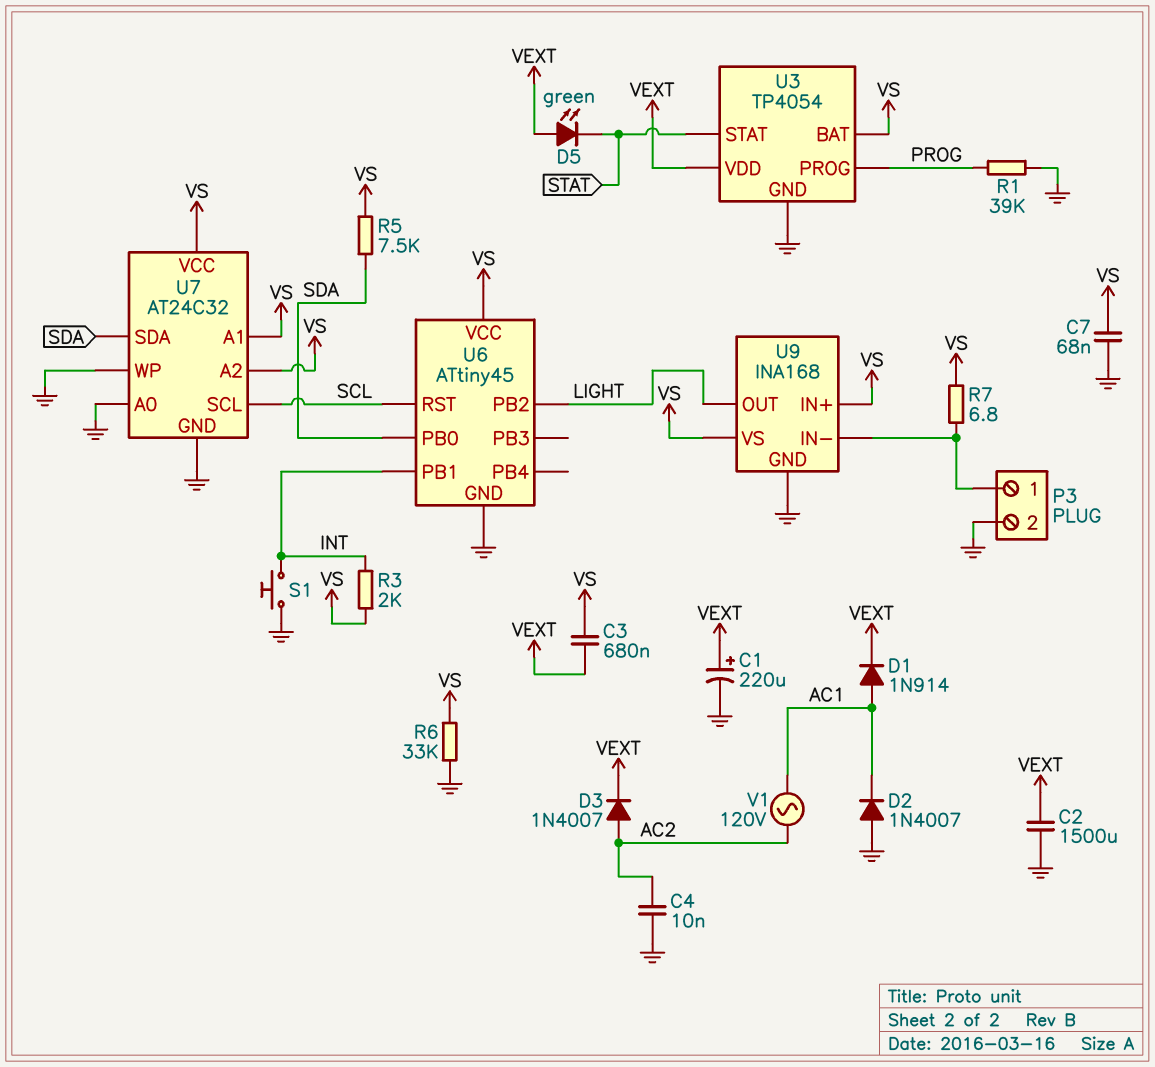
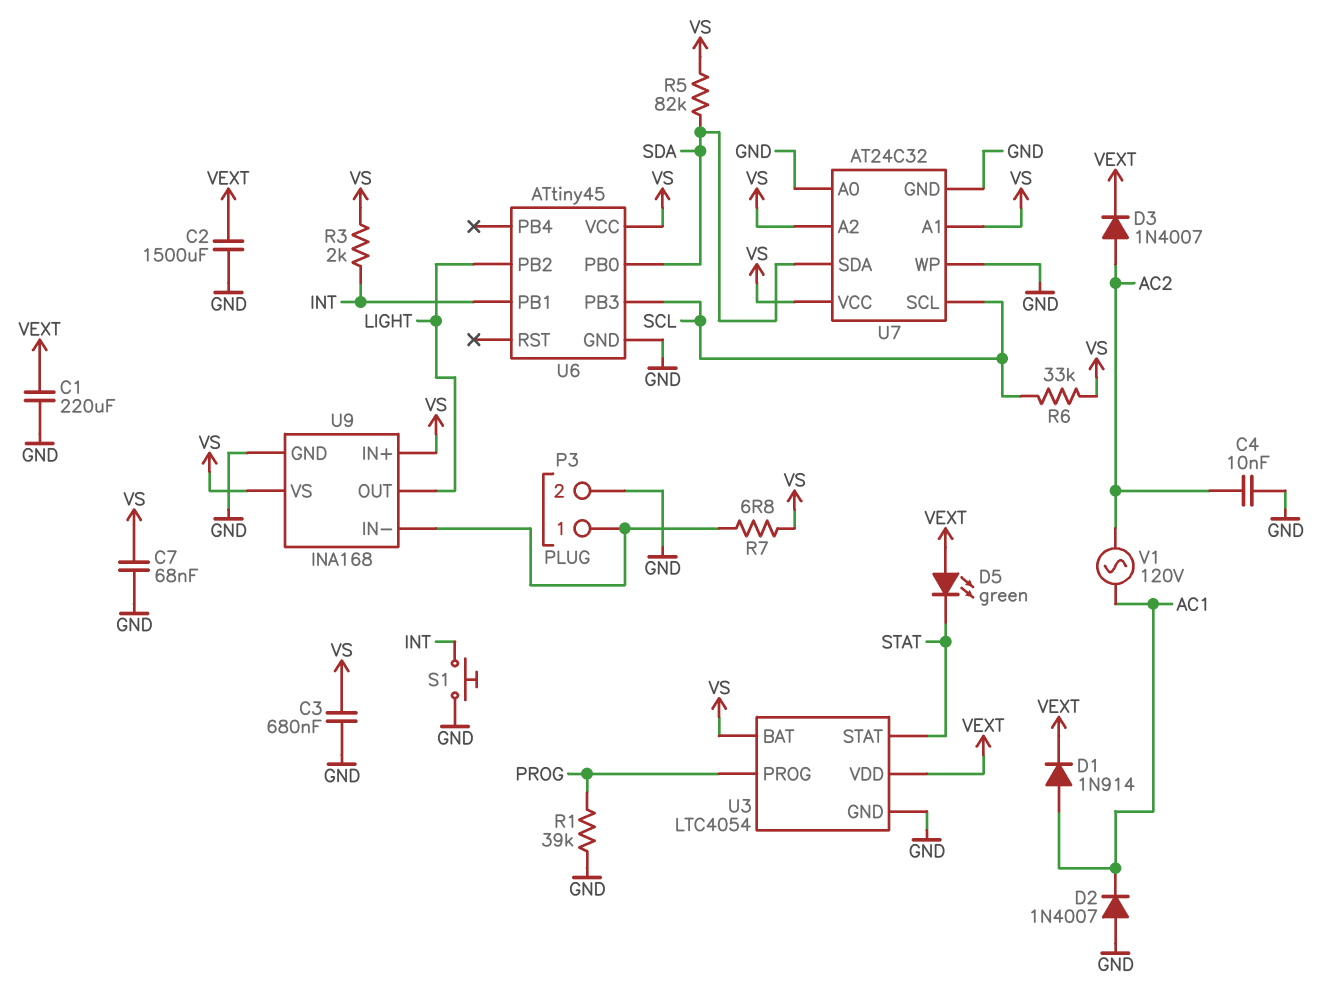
C1: 220uF (plus VEXT, minus GND) -> 220uF (GND, VEXT)
C3: 680nF (VEXT, VS) -> 680nF (GND, VS)
R5: 7.5k (SDA, VS) -> 82k (SDA, VS)
R6: 33k (GND, VS) -> 33k (SCL, VS)
U3: TP4054 -> LTC4054
U6 pin PB3: none -> SCL
U6 pin RST: SCL -> none

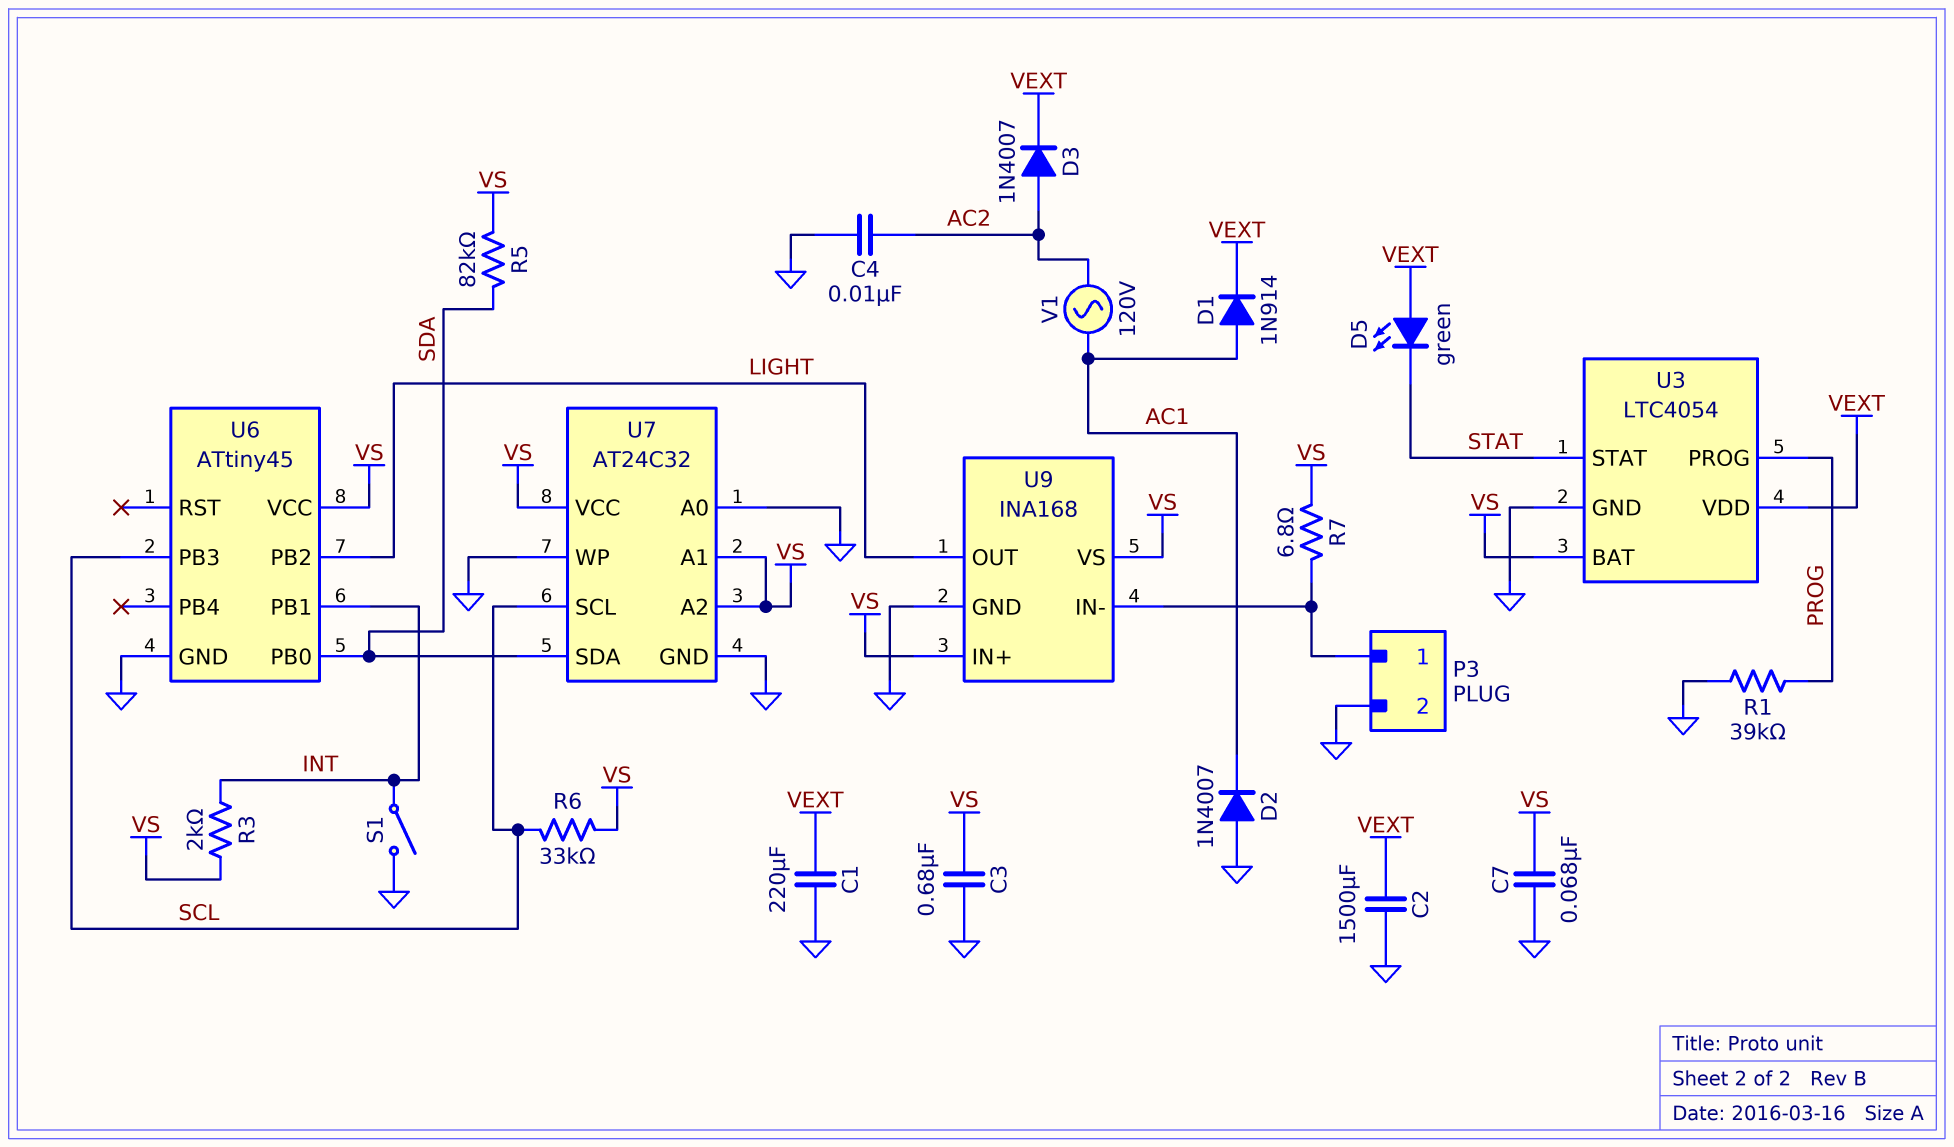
S1: button (GND, INT) -> switch (GND, INT)

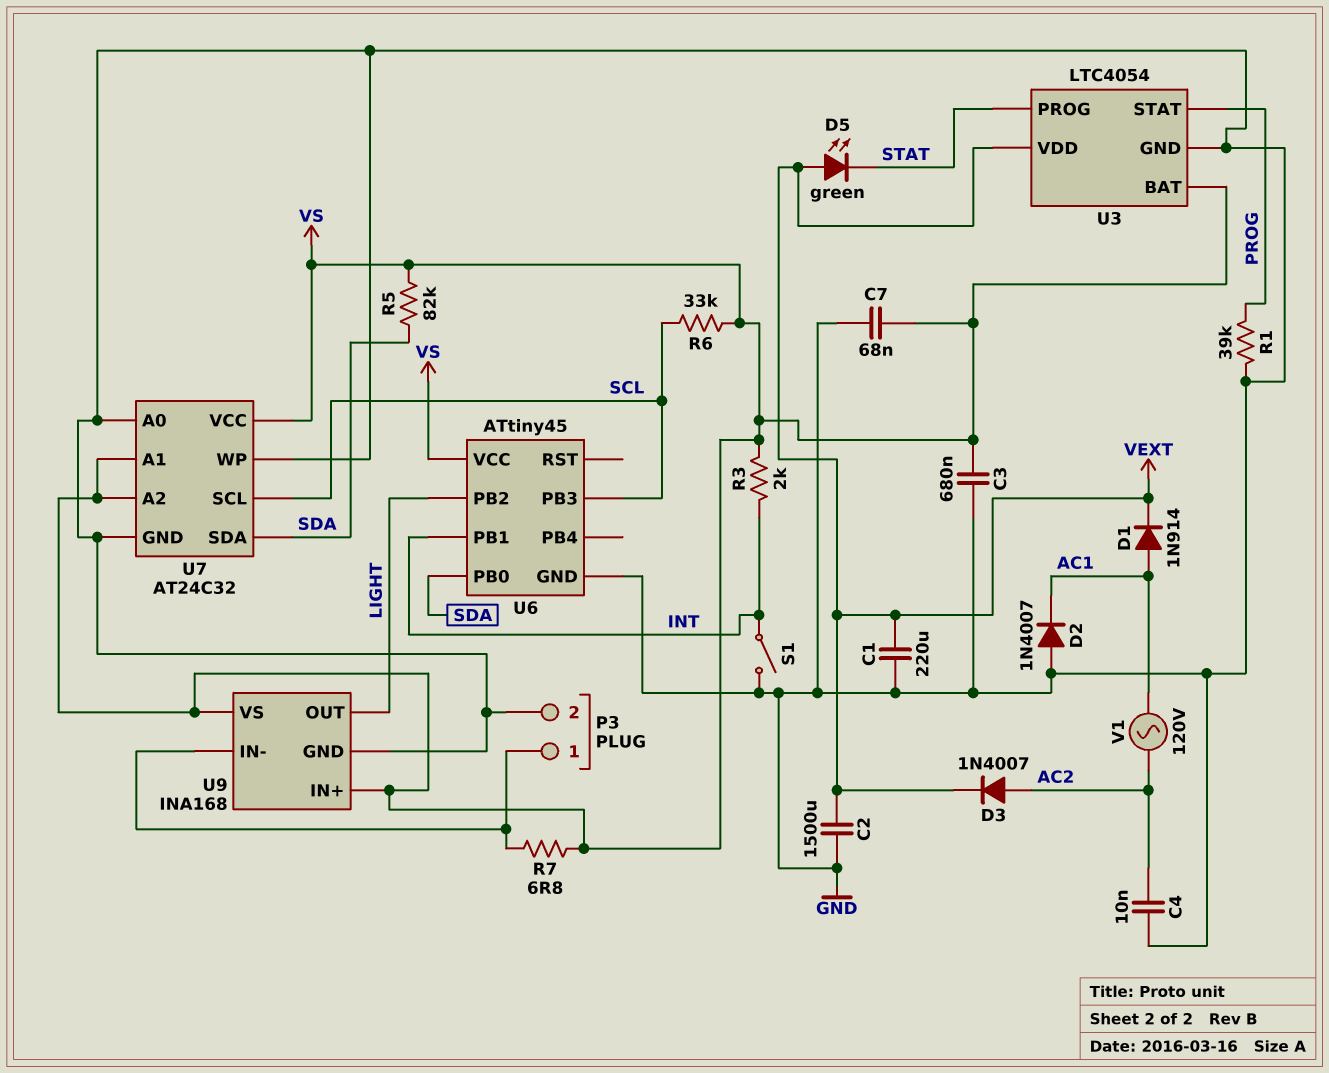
U3 pin PROG: PROG -> STAT
U3 pin STAT: STAT -> PROG

